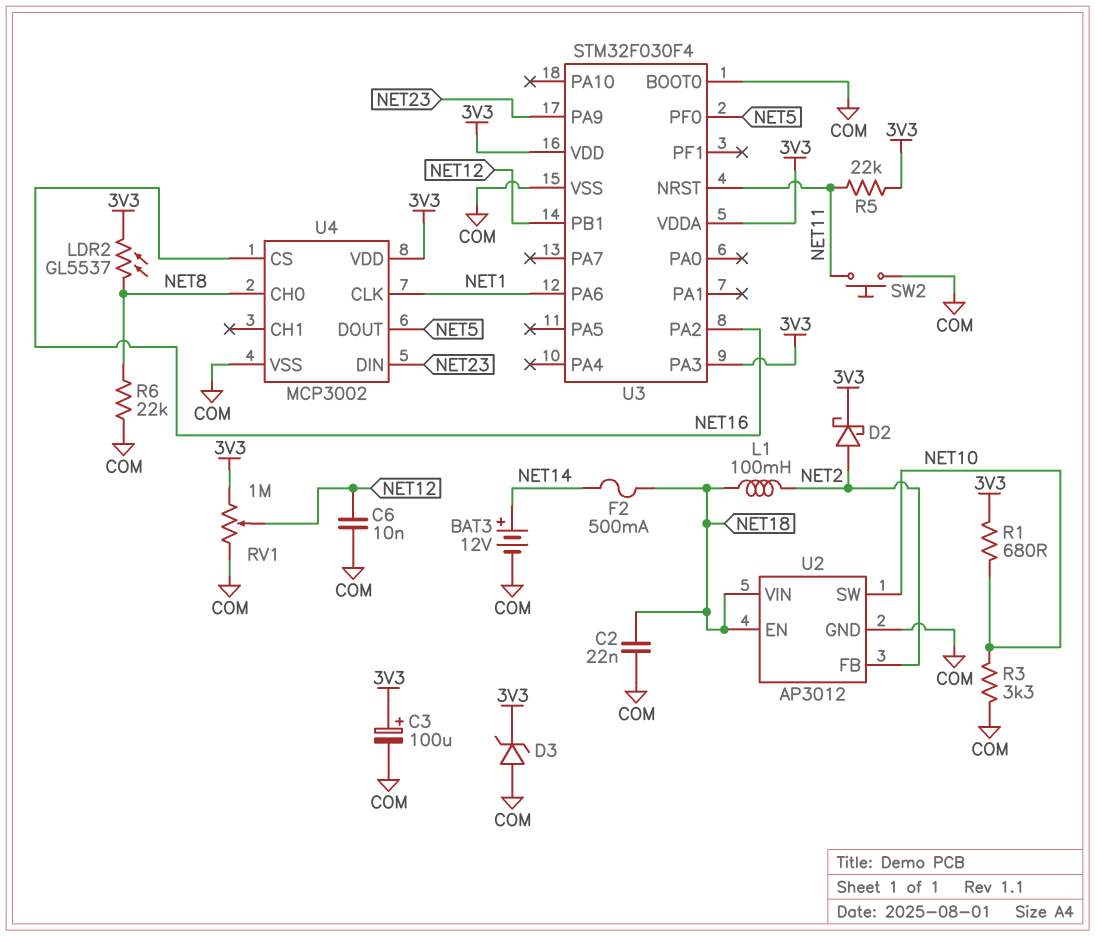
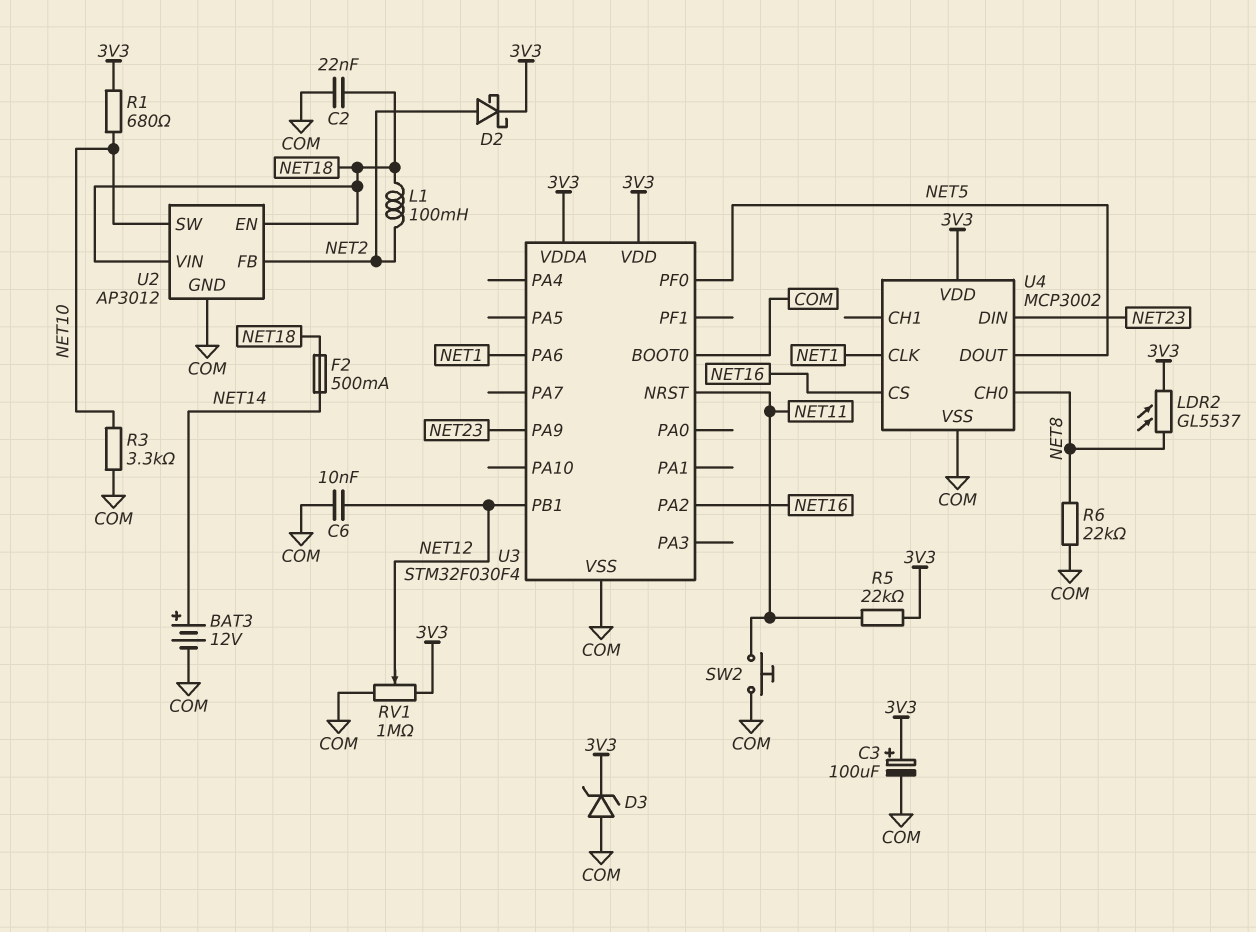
U3 pin PA3: 3V3 -> none

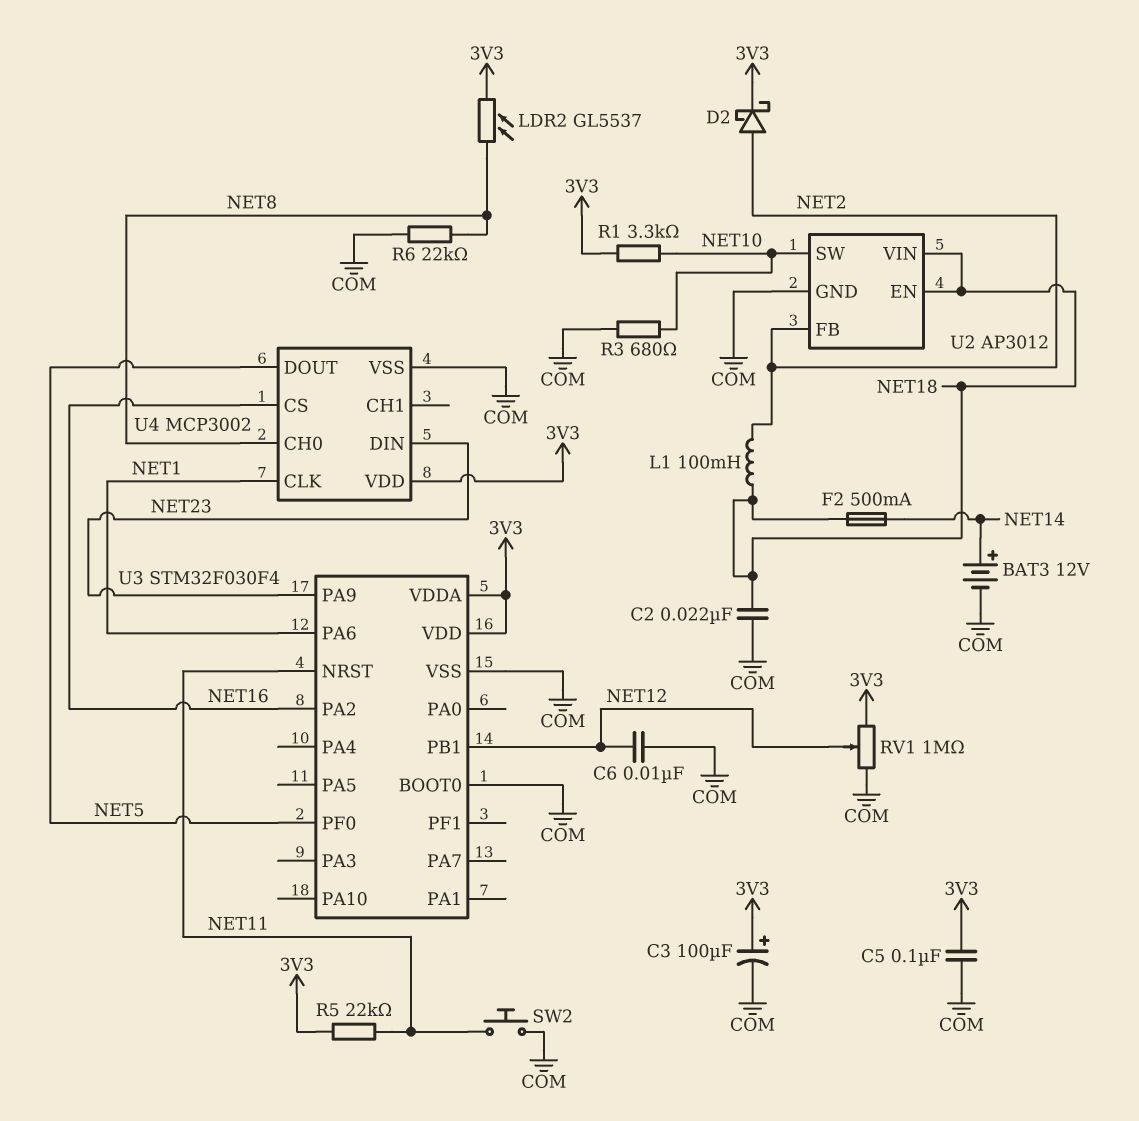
C5: none -> 100nF (3V3, COM)
D3: zener (A COM, K 3V3) -> none
R1: 680 (3V3, NET10) -> 3.3k (3V3, NET10)
R3: 3.3k (COM, NET10) -> 680 (COM, NET10)

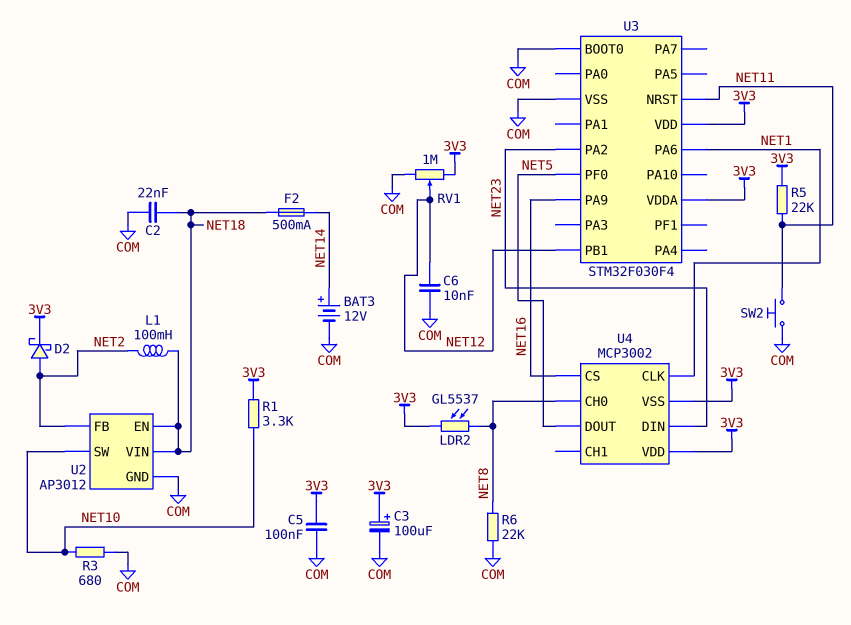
U3 pin PA2: NET16 -> NET23
U3 pin PA9: NET23 -> NET16
U4 pin VSS: COM -> 3V3

